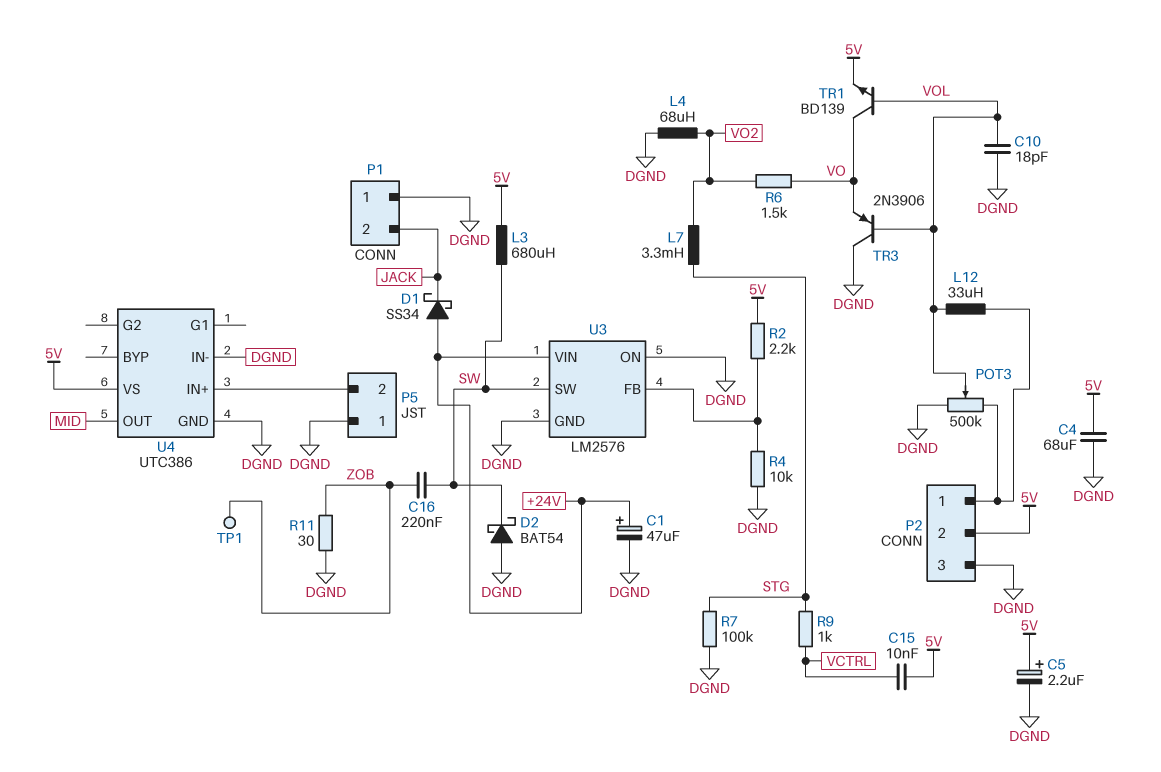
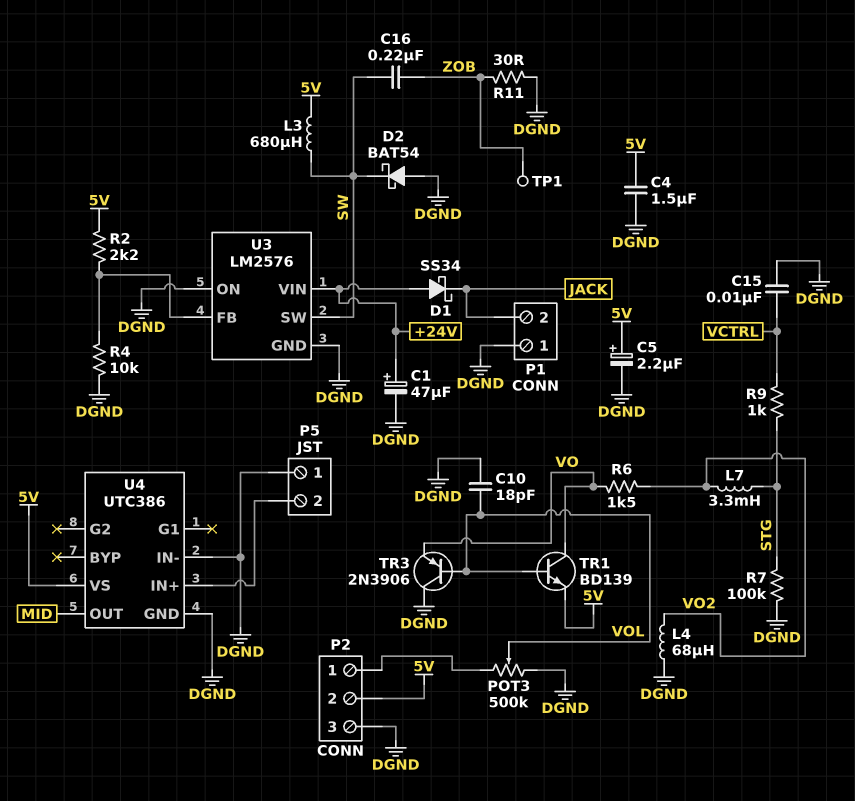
C4: 68uF (5V, DGND) -> 1.5uF (5V, DGND)
C15: 10nF (5V, VCTRL) -> 10nF (DGND, VCTRL)
L12: 33uH (P2/1, VOL) -> none

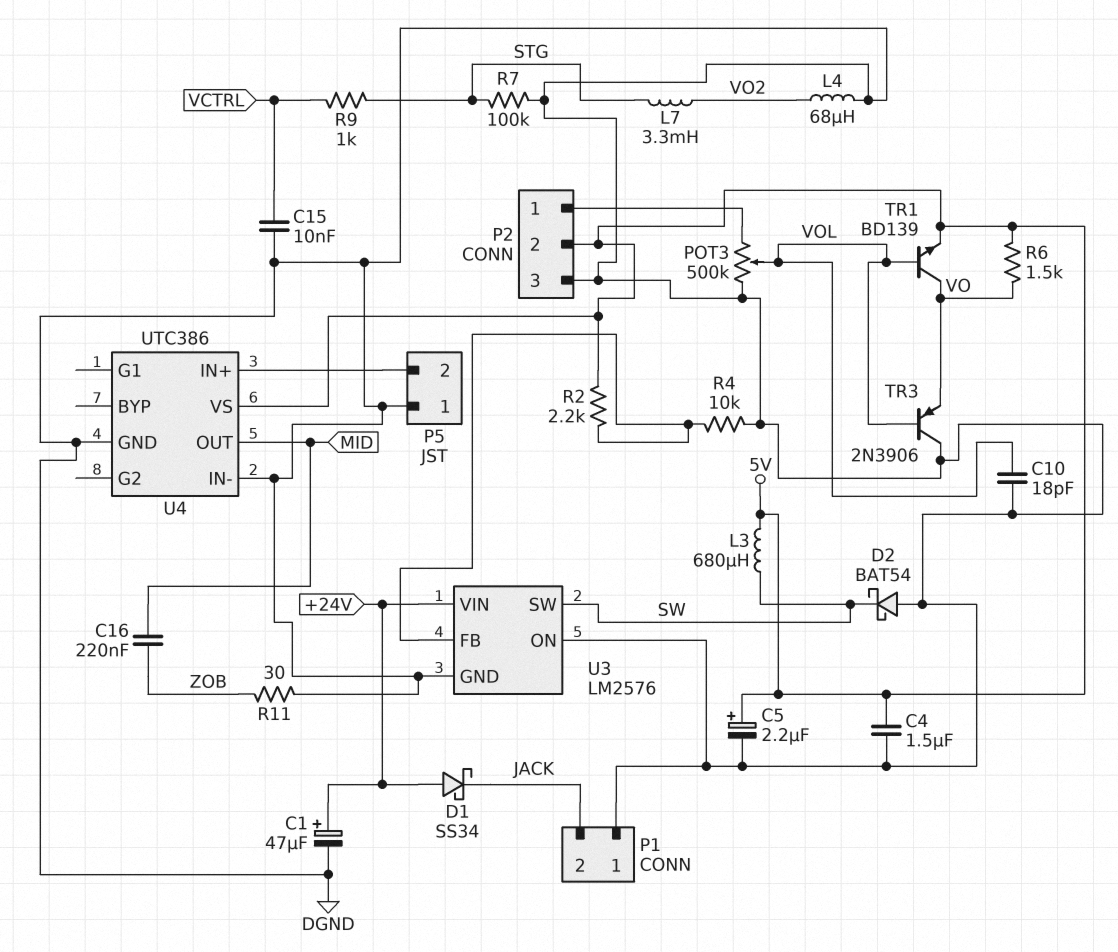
C16: 220nF (SW, ZOB) -> 220nF (MID, ZOB)
R6: 1.5k (VO, VO2) -> 1.5k (5V, VO)
TP1: test point (ZOB) -> none

